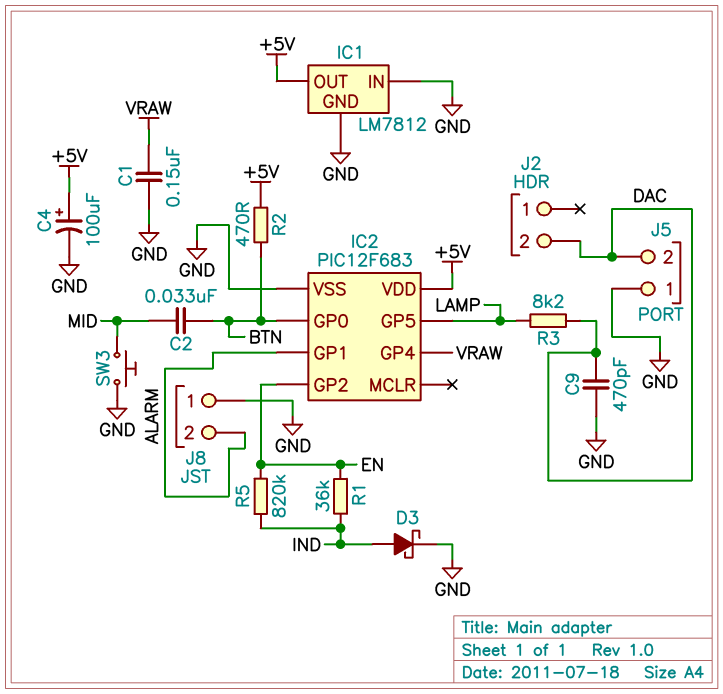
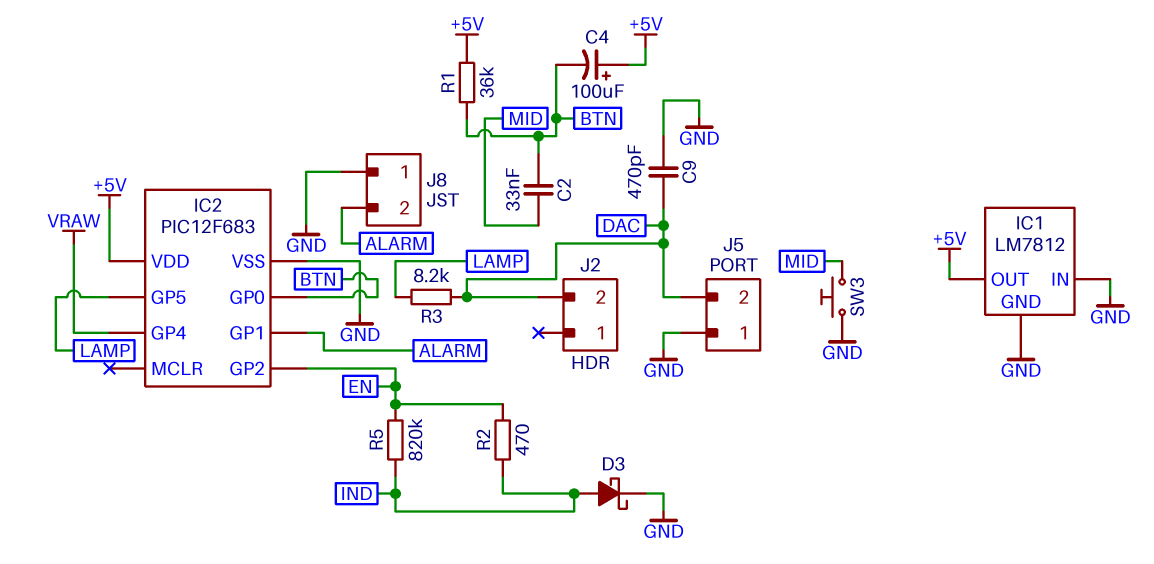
C1: 150nF (GND, VRAW) -> none
C4: 100uF (plus +5V, minus GND) -> 100uF (plus +5V, minus BTN)
R1: 36k (EN, IND) -> 36k (+5V, BTN)
R2: 470 (+5V, BTN) -> 470 (EN, IND)

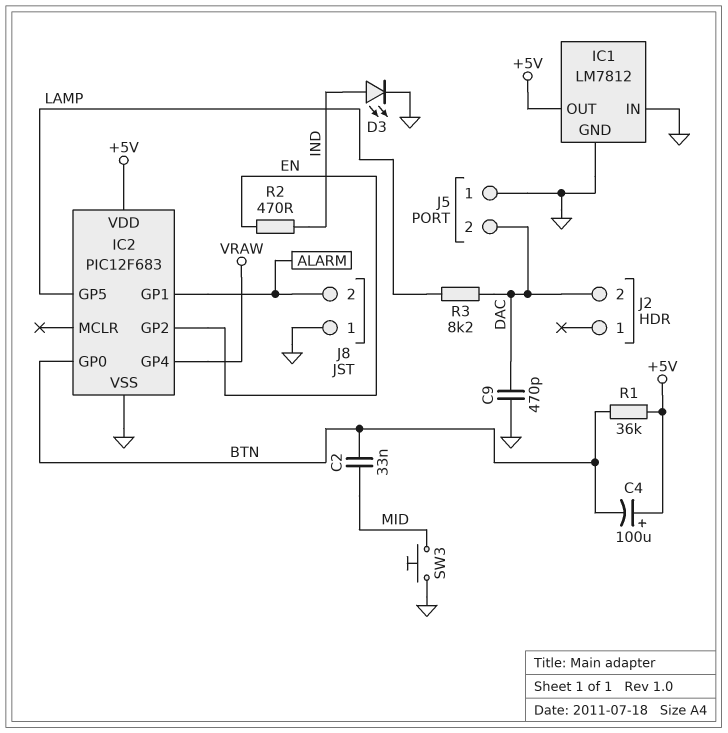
D3: schottky (A IND, K GND) -> LED (A IND, K GND)
R5: 820k (EN, IND) -> none

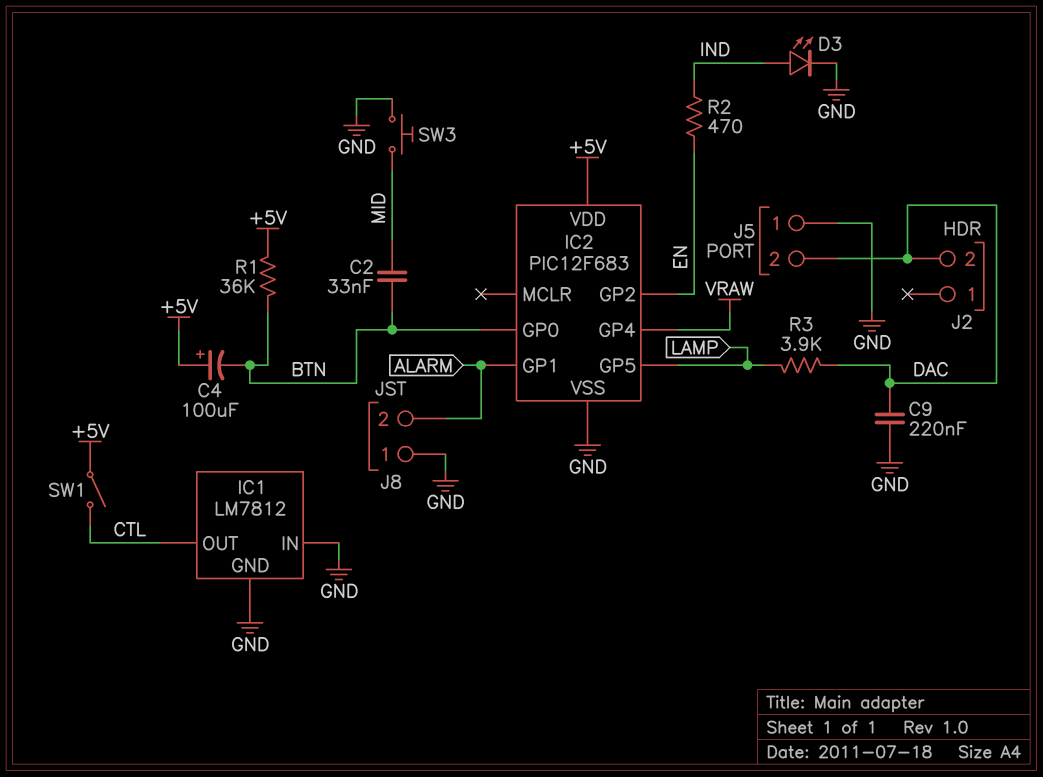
C9: 470pF (DAC, GND) -> 220nF (DAC, GND)
IC1 pin OUT: +5V -> CTL
R3: 8.2k (DAC, LAMP) -> 3.9k (DAC, LAMP)
SW1: none -> switch (+5V, CTL)

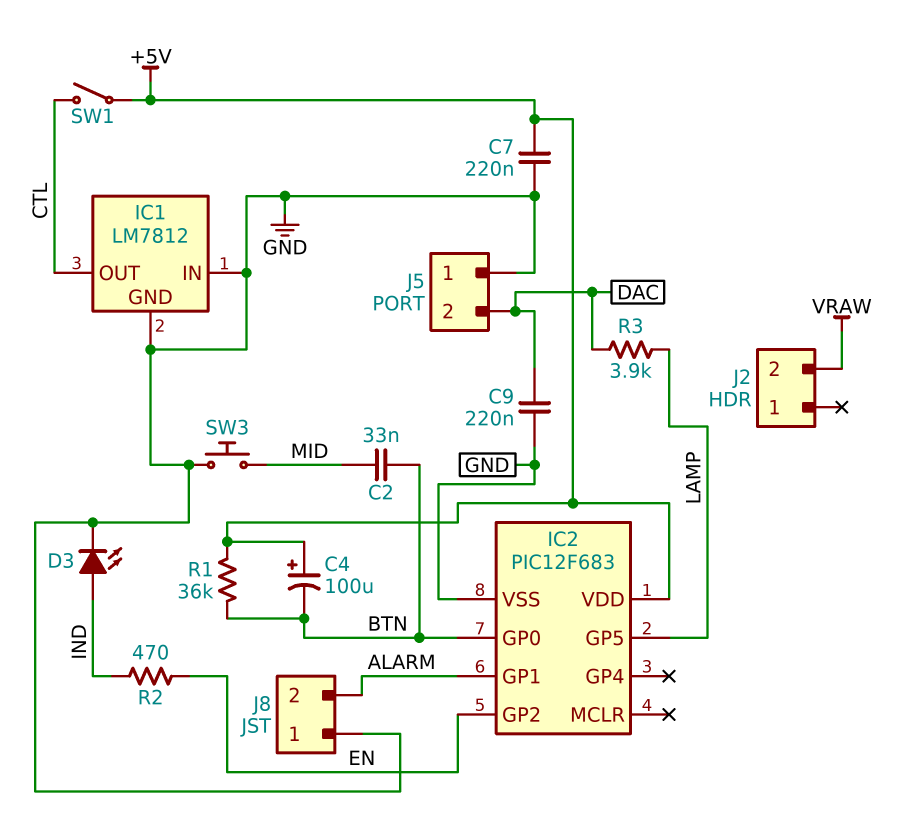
C7: none -> 220nF (+5V, GND)
IC2 pin GP4: VRAW -> none
J2 pin 2: DAC -> VRAW

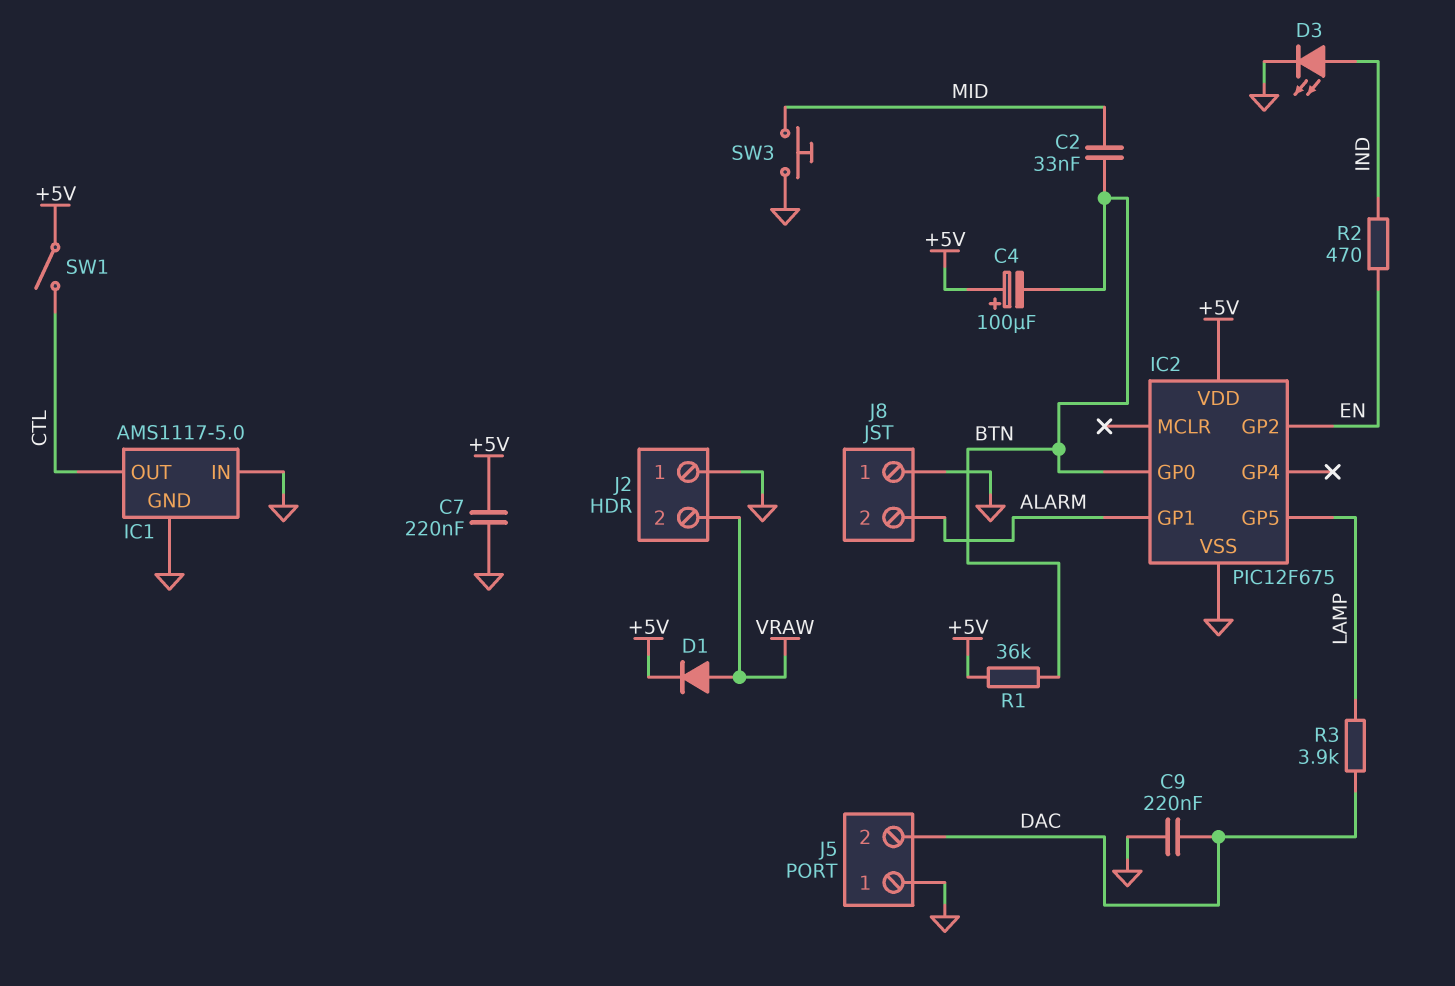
D1: none -> diode (A VRAW, K +5V)
IC1: LM7812 -> AMS1117-5.0
IC2: PIC12F683 -> PIC12F675
J2 pin 1: none -> GND

